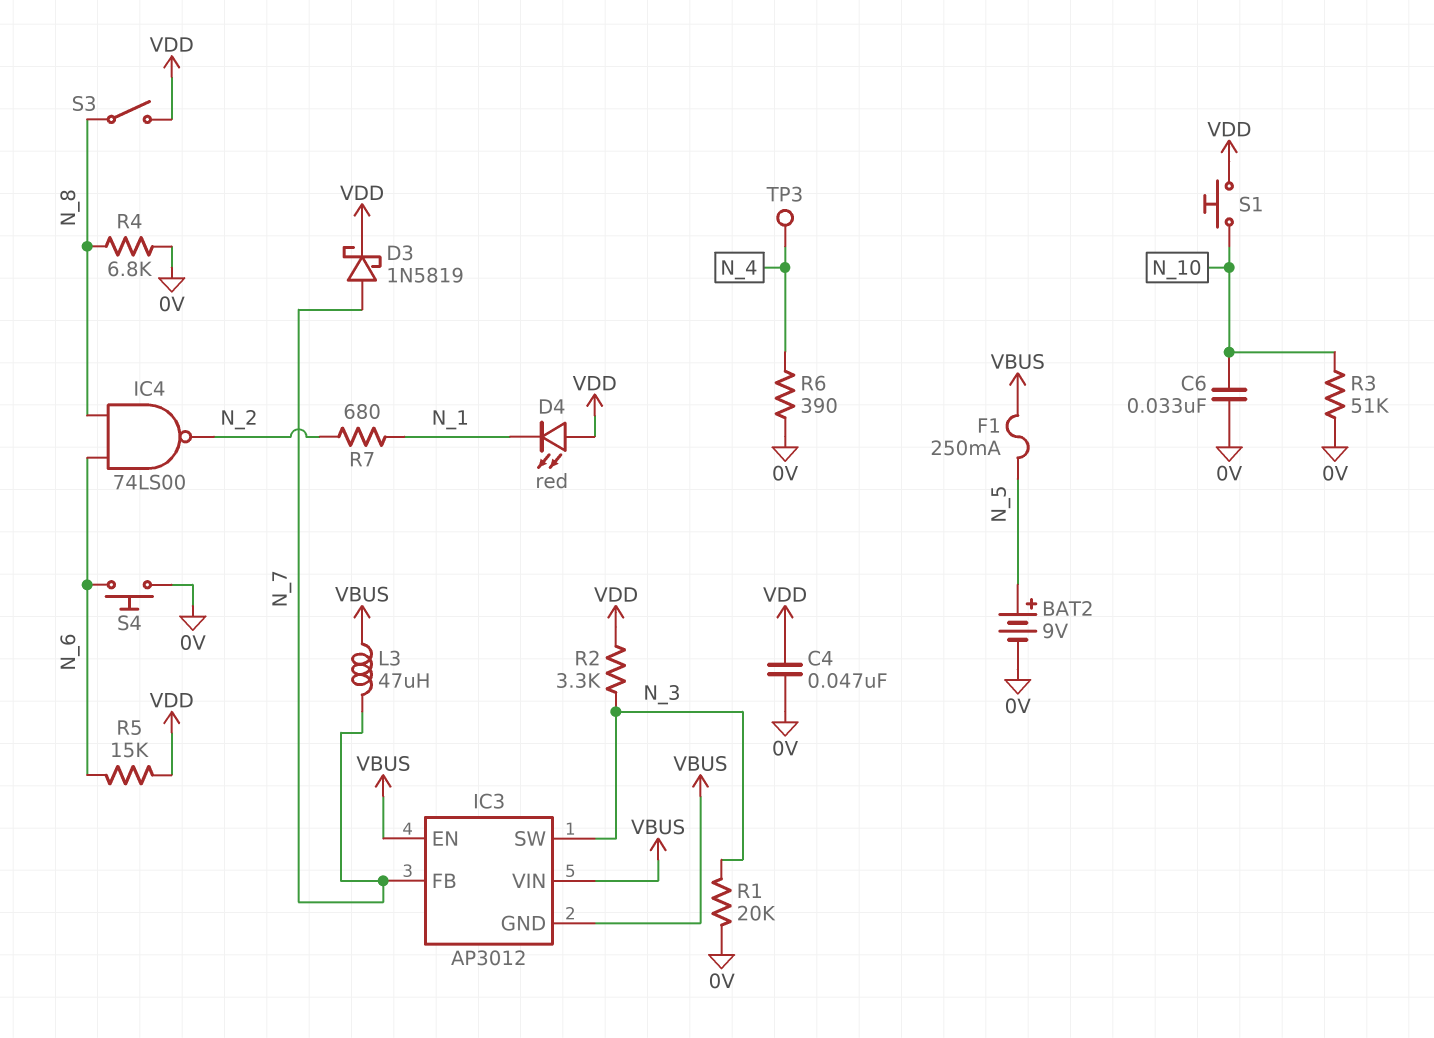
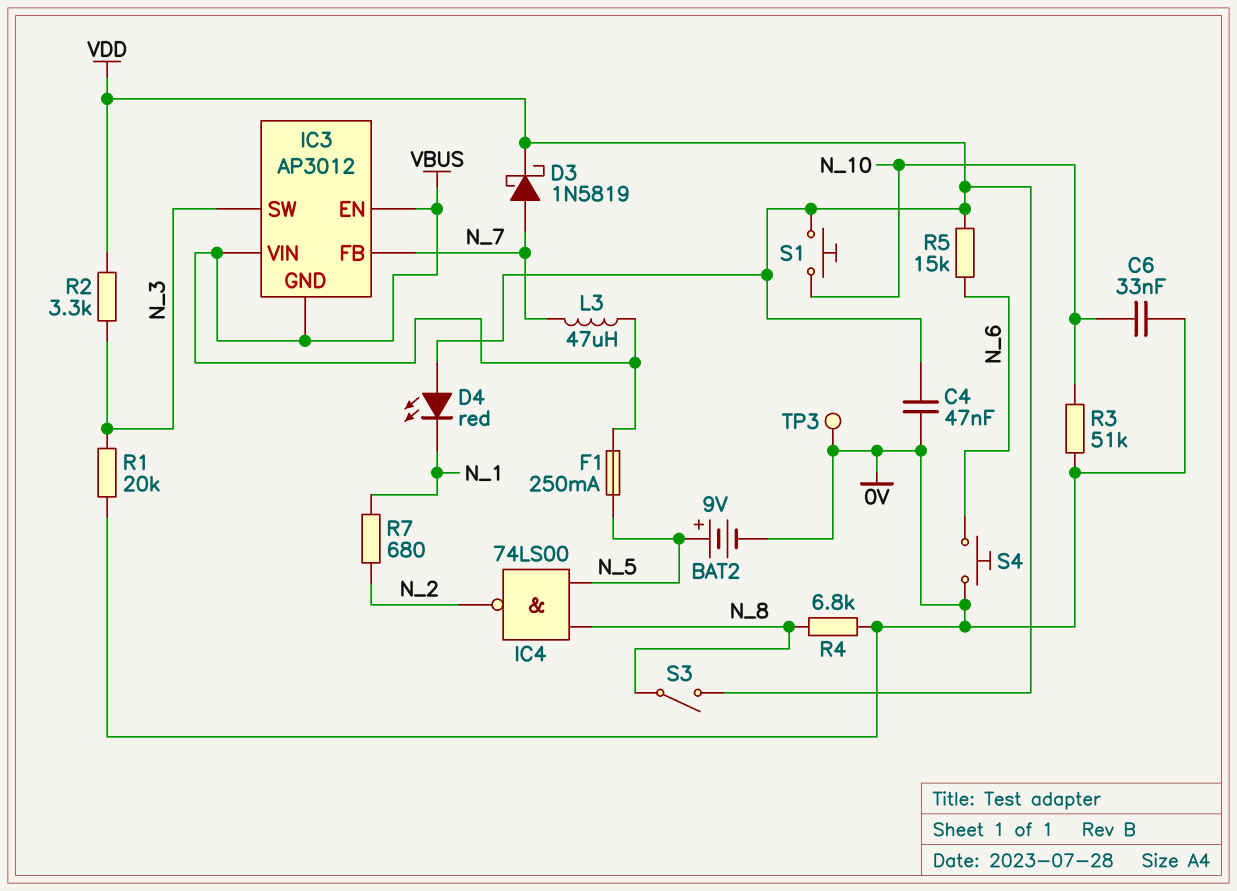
IC4: NAND 74LS00 (in N_6, in N_8, out N_2) -> NAND 74LS00 (in N_5, in N_8, out N_2)
R6: 390 (0V, N_4) -> none
TP3: test point (N_4) -> test point (0V)

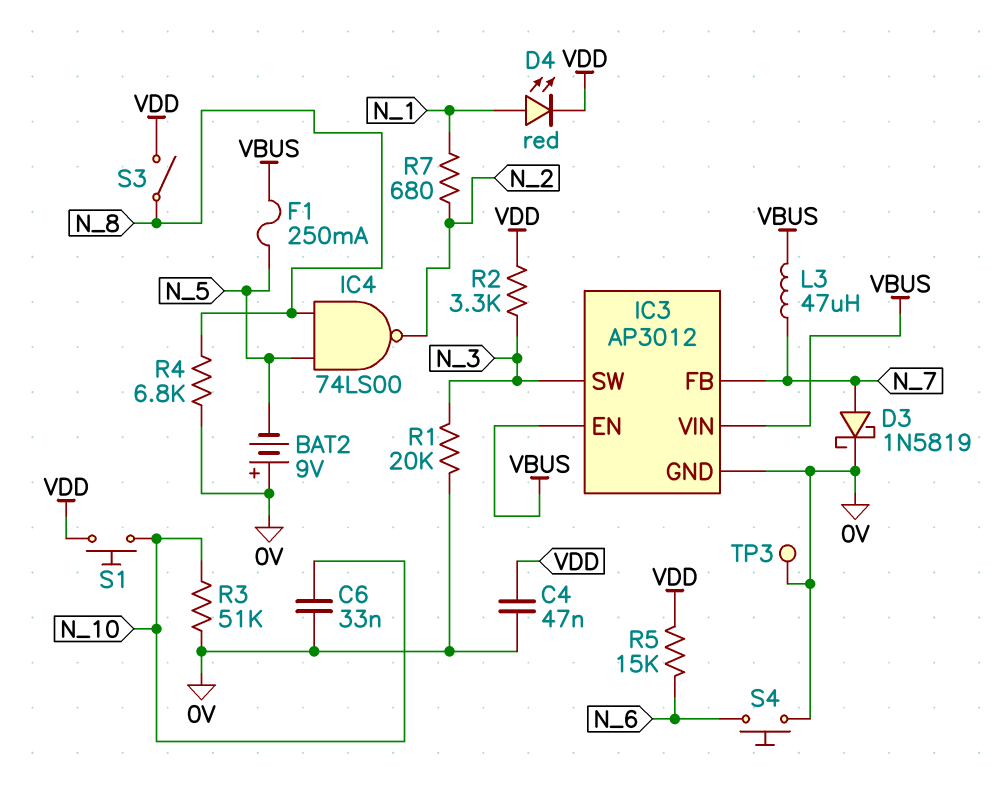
BAT2: 9V (plus N_5, minus 0V) -> 9V (plus 0V, minus N_5)
D3: schottky 1N5819 (A N_7, K VDD) -> schottky 1N5819 (A N_7, K 0V)
D4: LED red (A VDD, K N_1) -> LED red (A N_1, K VDD)
IC3 pin GND: VBUS -> 0V

